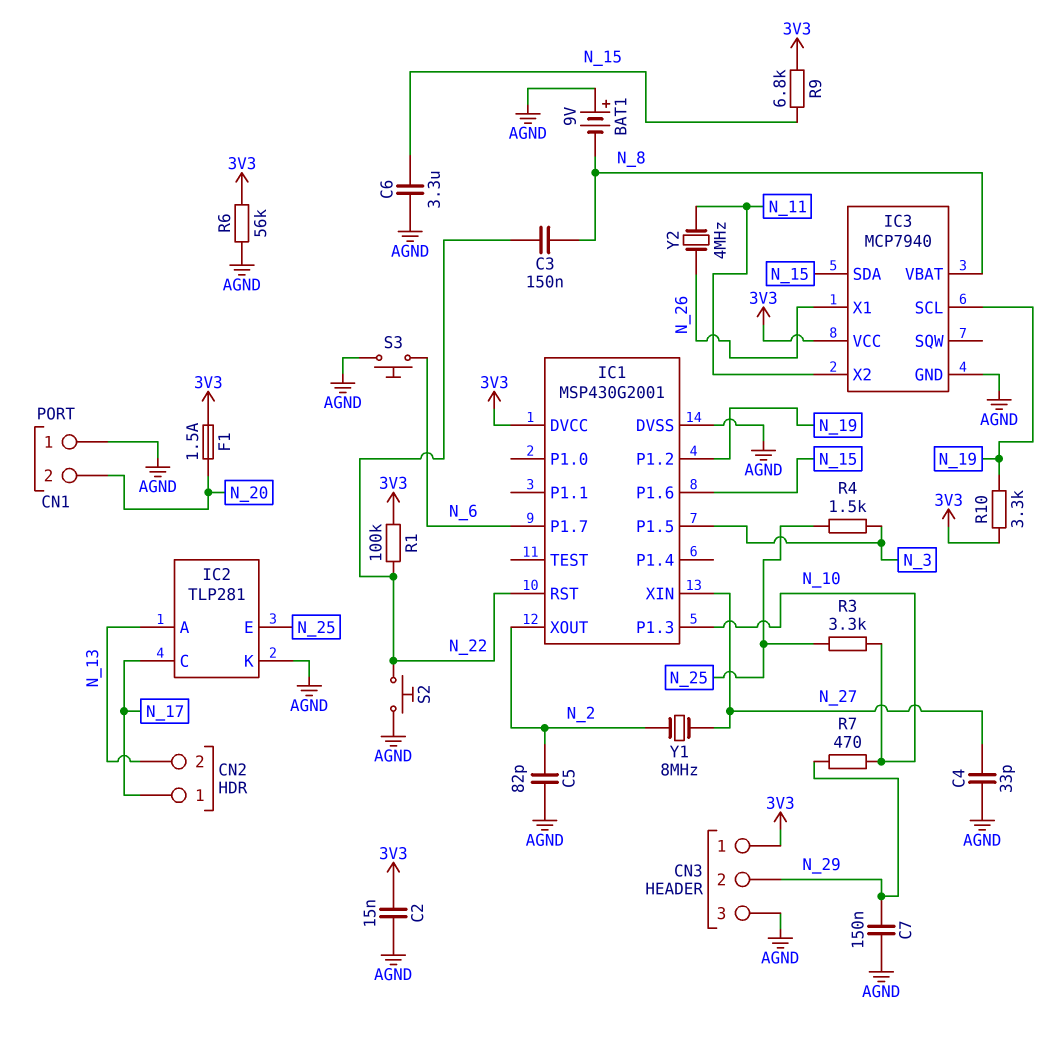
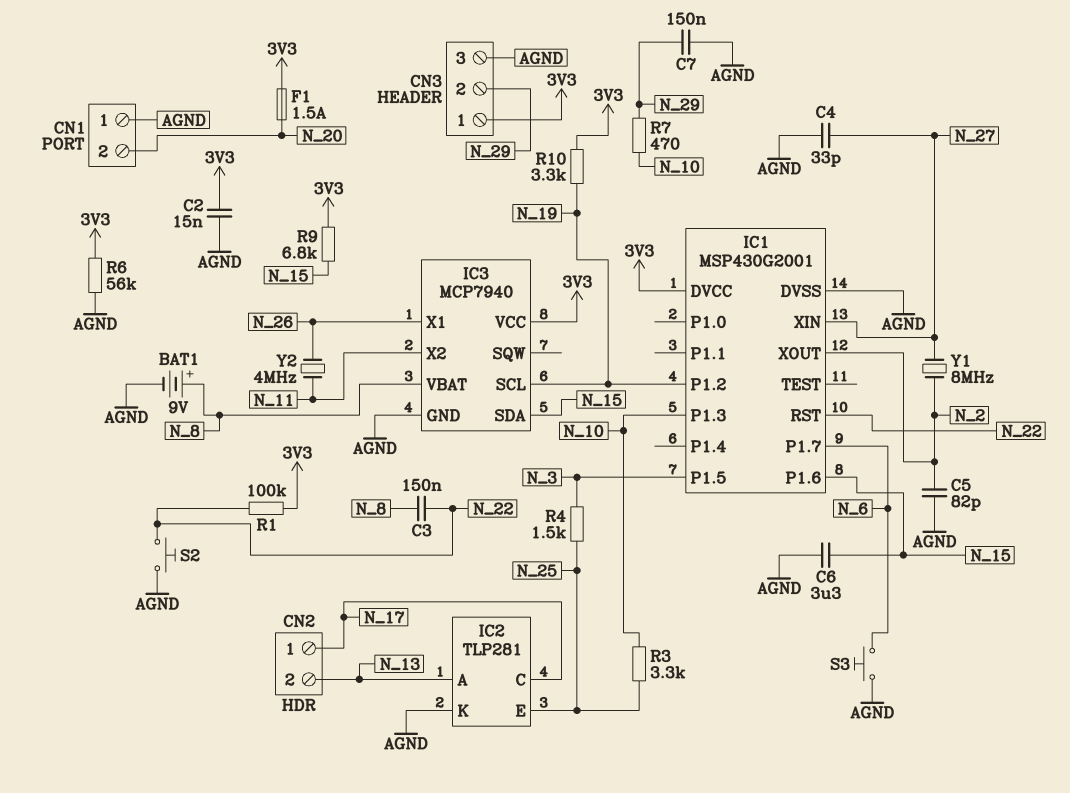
BAT1: 9V (plus AGND, minus N_8) -> 9V (plus N_8, minus AGND)

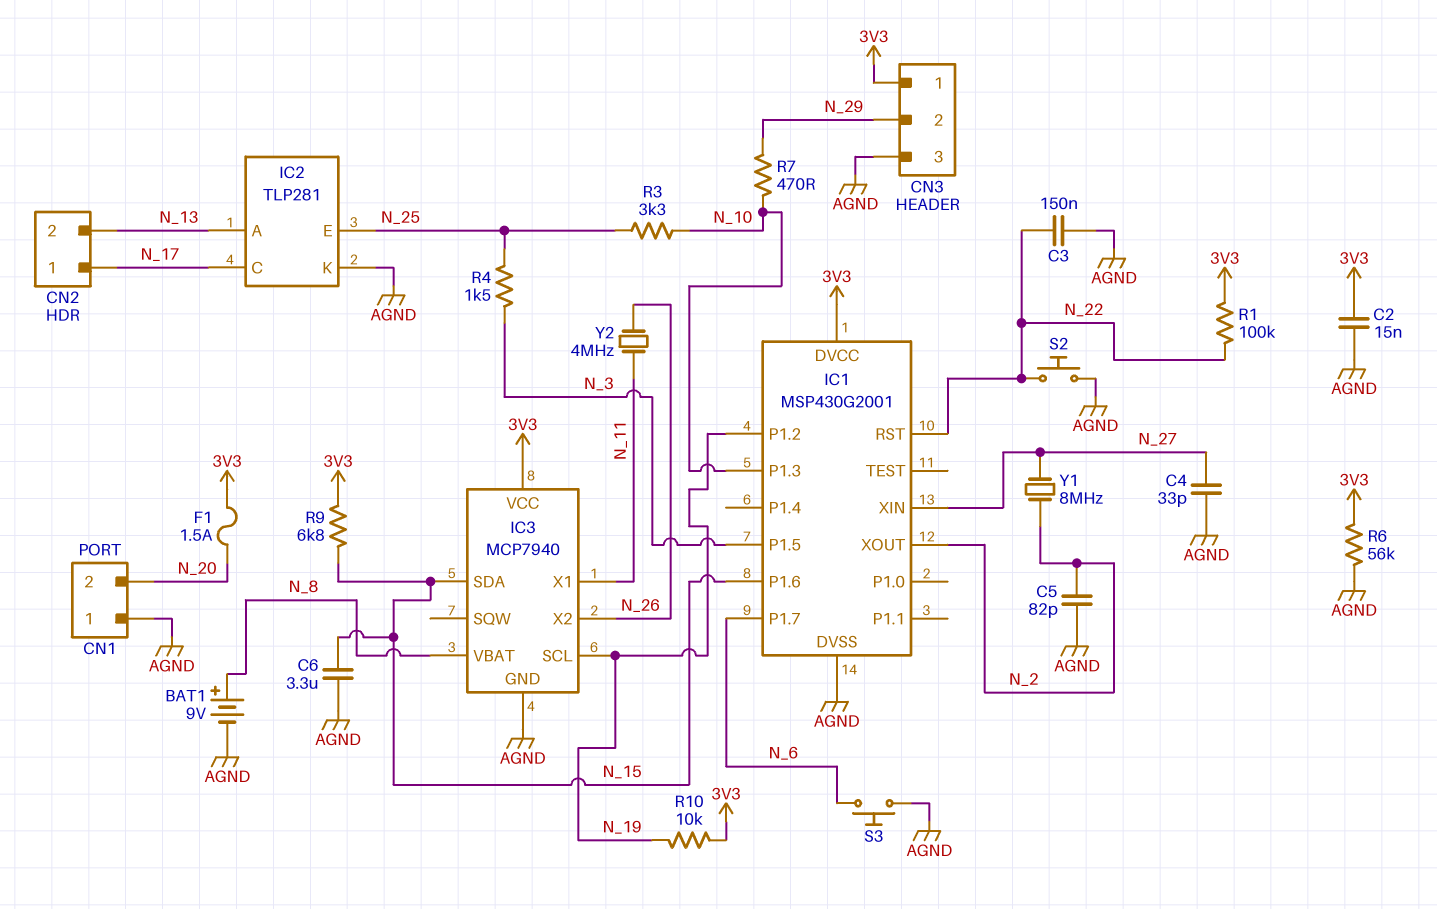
C3: 150nF (N_8, N_22) -> 150nF (AGND, N_22)
C7: 150nF (AGND, N_29) -> none
IC3 pin X1: N_26 -> N_11
IC3 pin X2: N_11 -> N_26
R10: 3.3k (3V3, N_19) -> 10k (3V3, N_19)

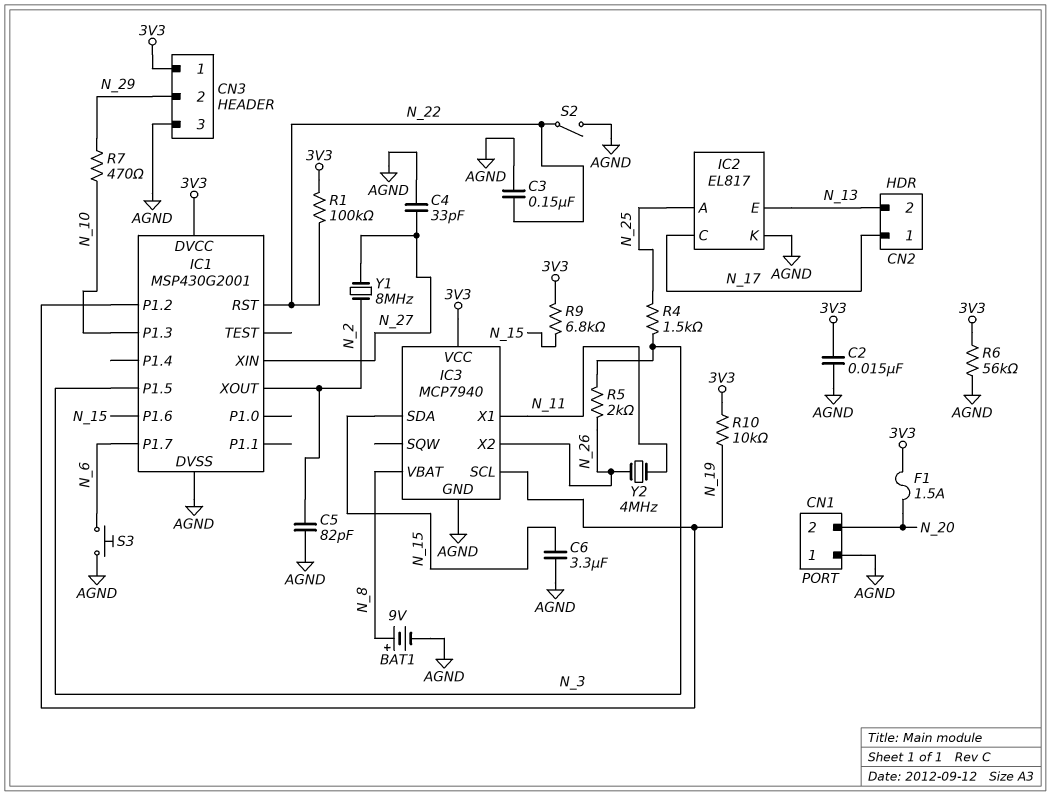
IC2: TLP281 -> EL817
IC2 pin A: N_13 -> N_25
IC2 pin E: N_25 -> N_13
R3: 3.3k (N_10, N_25) -> none
R5: none -> 2k (N_3, N_26)
S2: button (AGND, N_22) -> switch (AGND, N_22)

